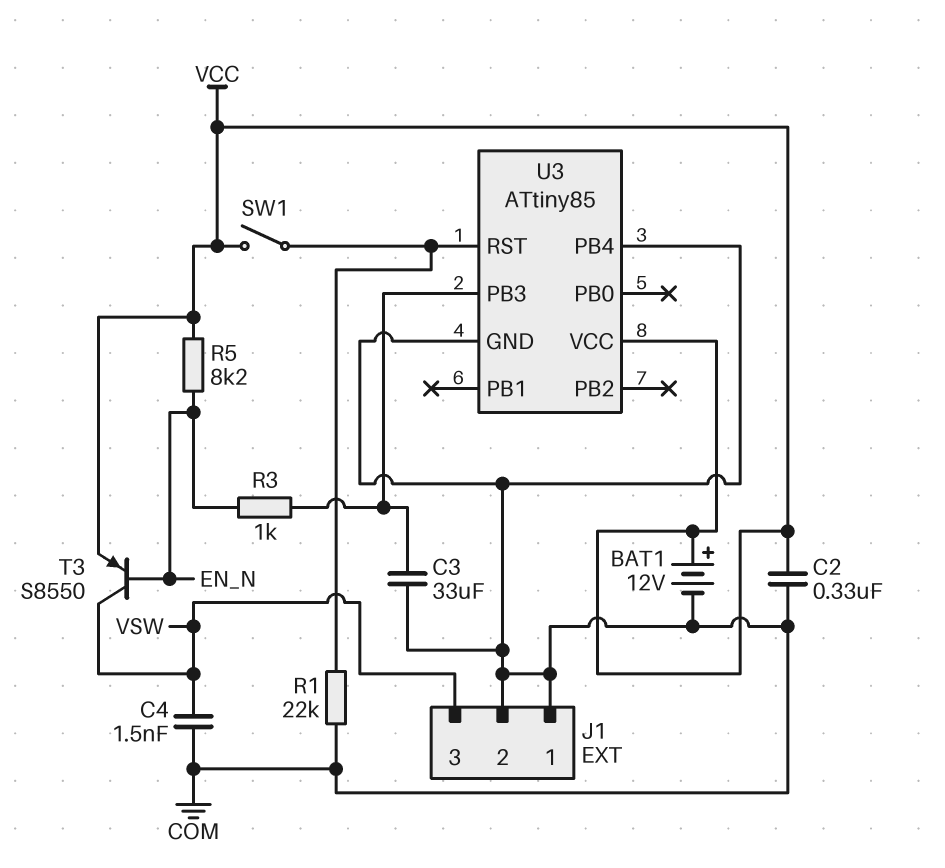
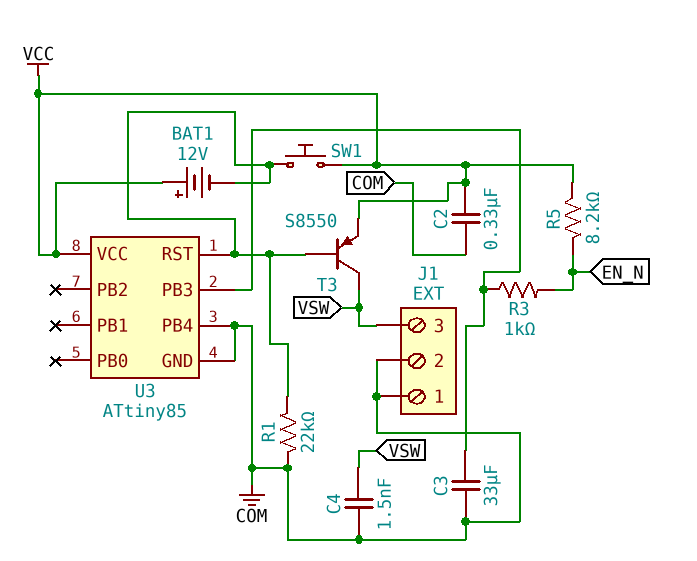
BAT1: 12V (plus VCC, minus COM) -> 12V (plus VCC, minus U3/RST)
SW1: switch (U3/RST, VCC) -> button (U3/RST, VCC)
T3: PNP S8550 (B EN_N, C VSW, E VCC) -> PNP S8550 (B U3/RST, C VSW, E VCC)

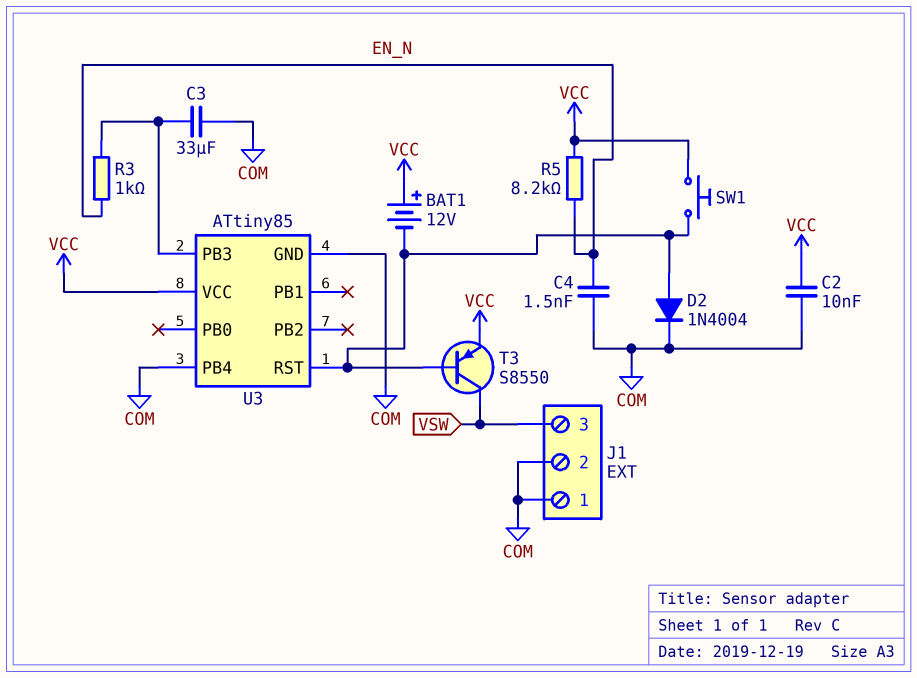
C2: 330nF (COM, VCC) -> 10nF (COM, VCC)
C4: 1.5nF (COM, VSW) -> 1.5nF (COM, EN_N)
D2: none -> diode 1N4004 (A U3/RST, K COM)
R1: 22k (COM, U3/RST) -> none

